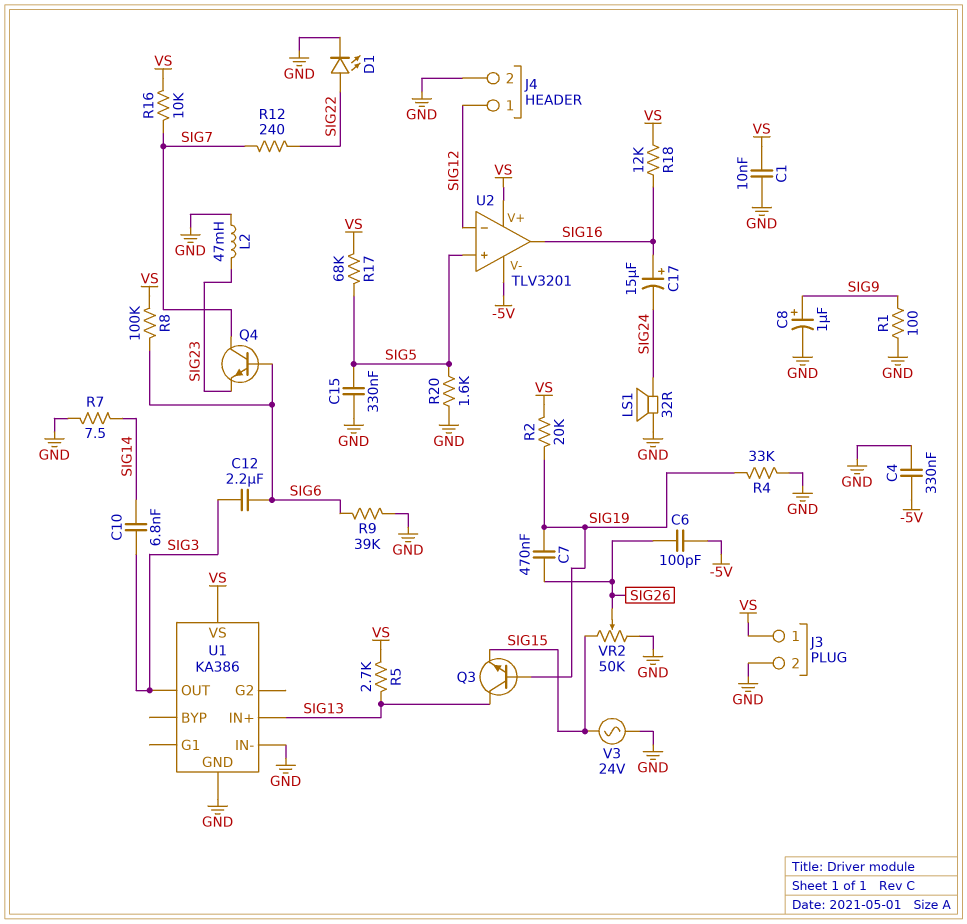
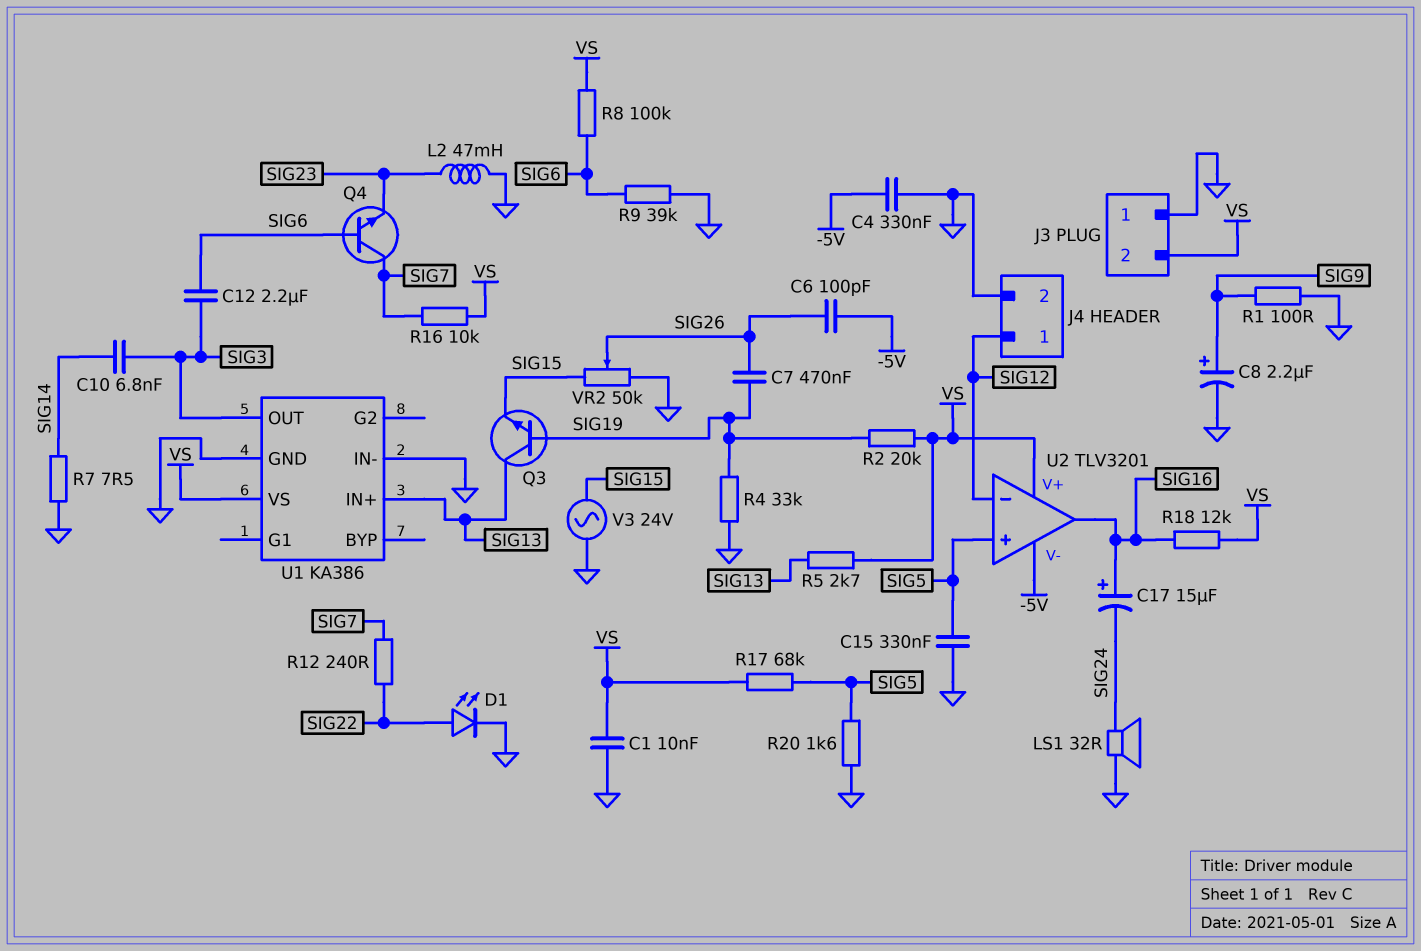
C8: 1uF (plus SIG9, minus GND) -> 2.2uF (plus SIG9, minus GND)
J3 pin 1: VS -> GND
J3 pin 2: GND -> VS

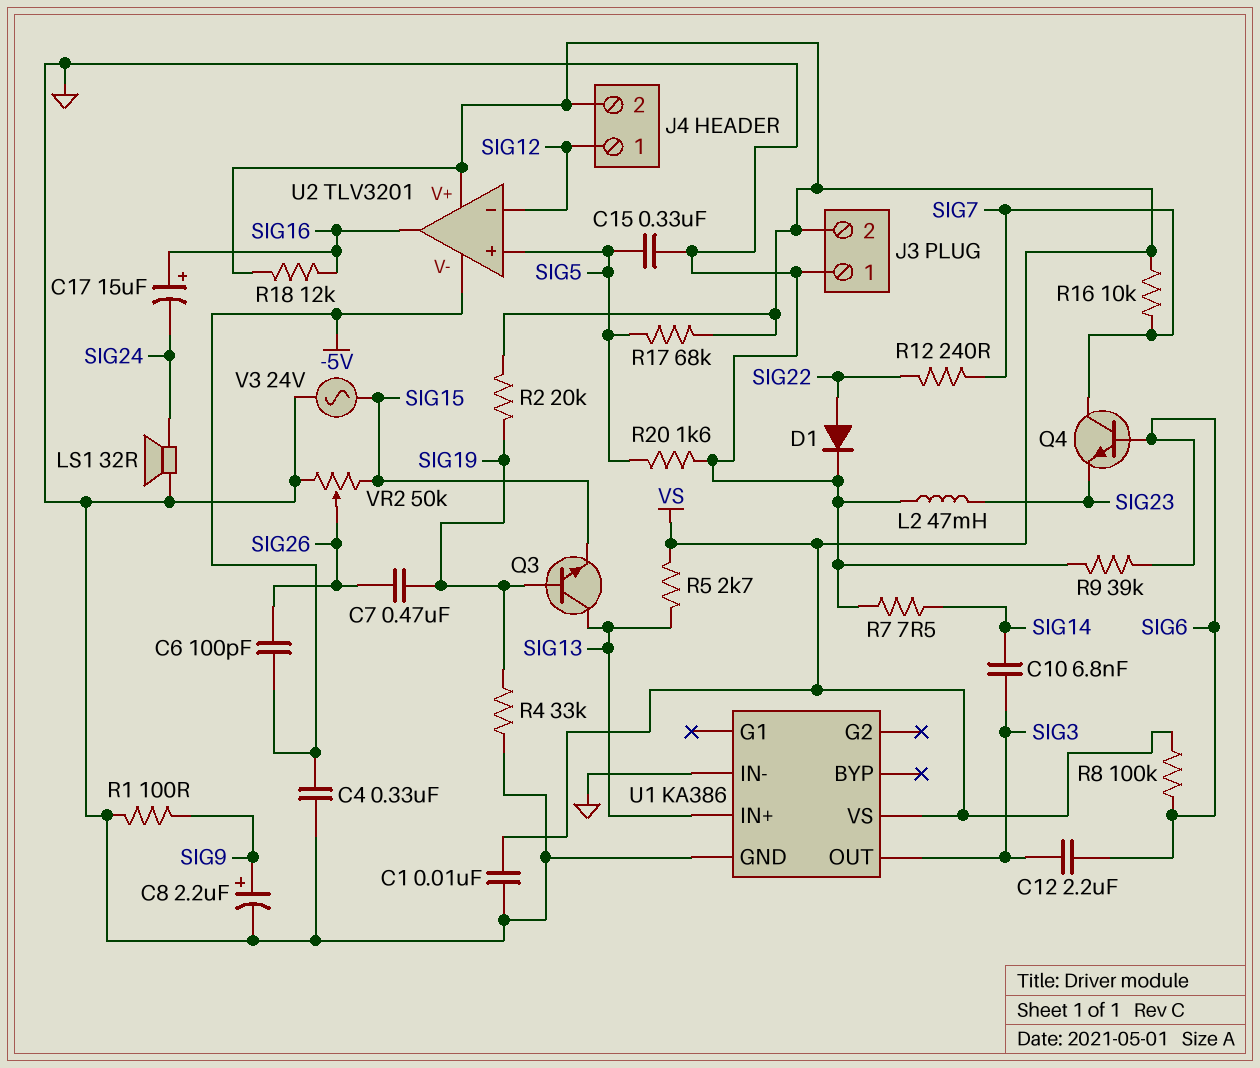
D1: LED (A SIG22, K GND) -> diode (A SIG22, K GND)
J4 pin 2: GND -> VS

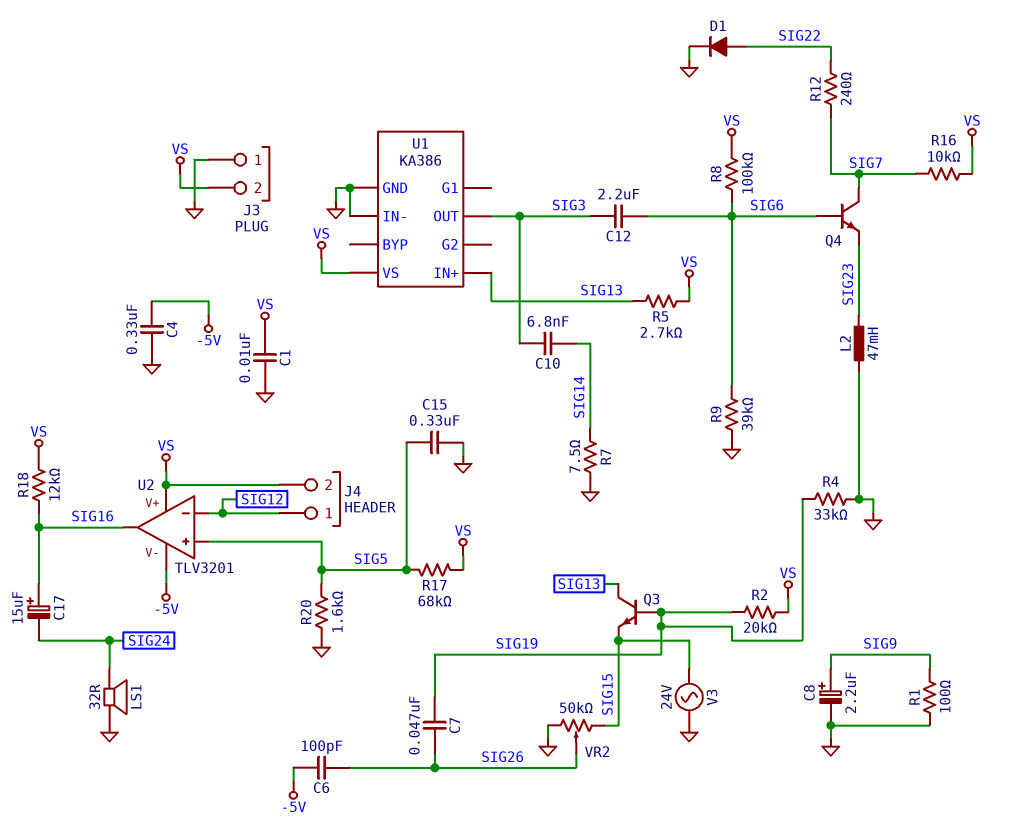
C7: 470nF (SIG19, SIG26) -> 47nF (SIG19, SIG26)

